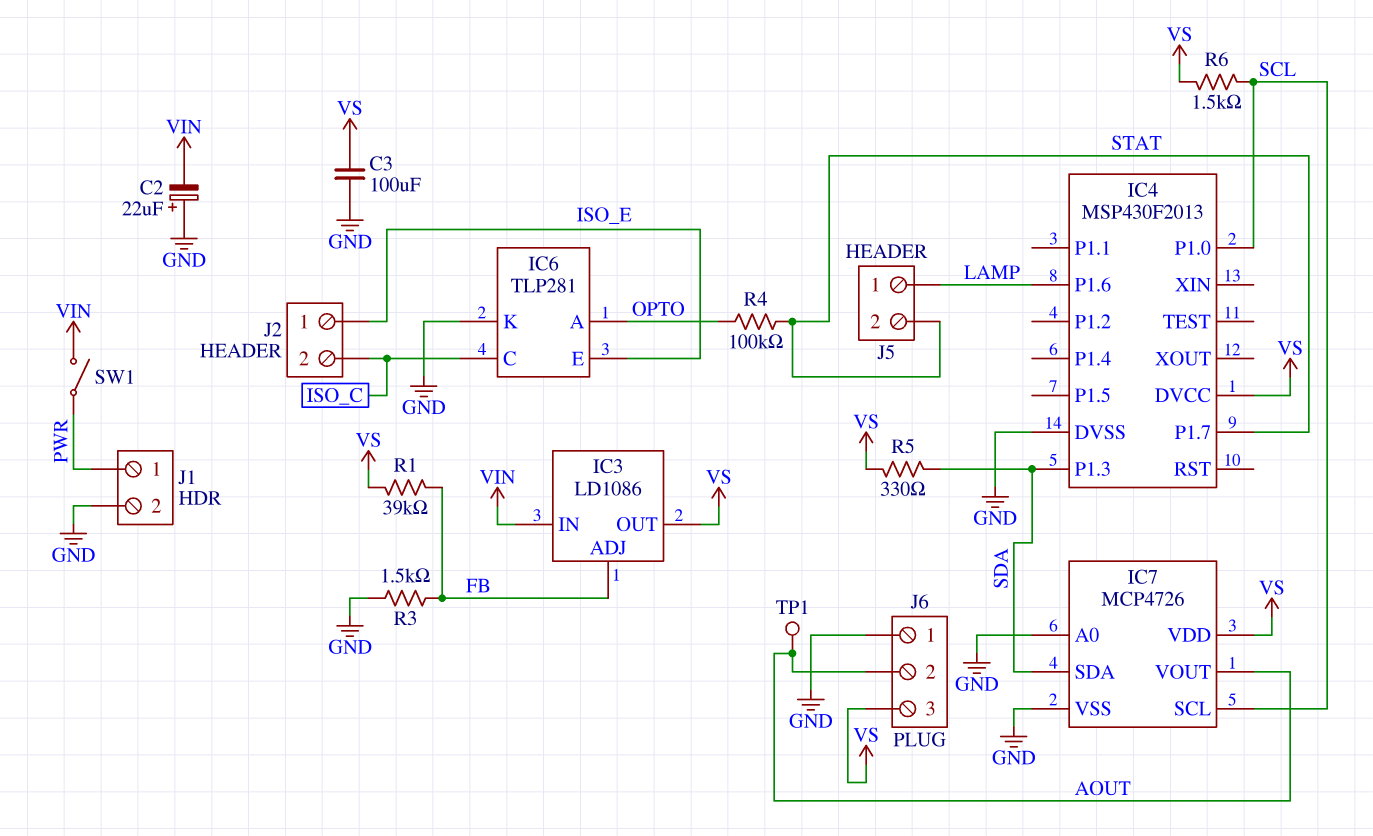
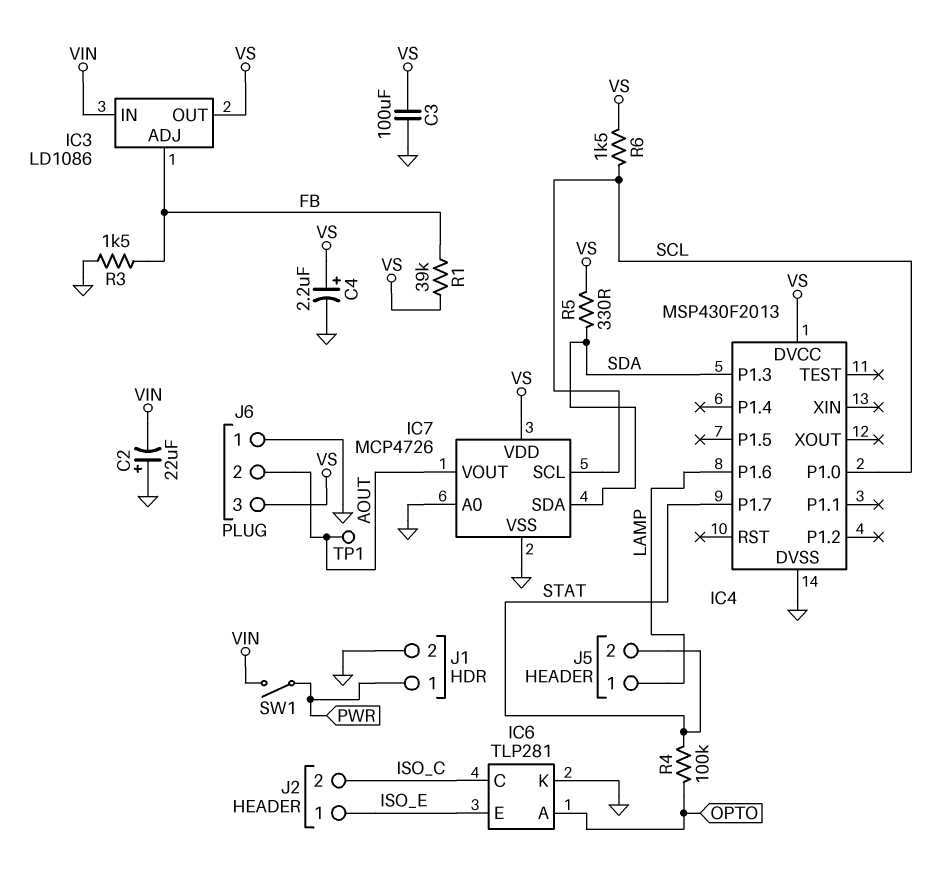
C4: none -> 2.2uF (plus VS, minus GND)

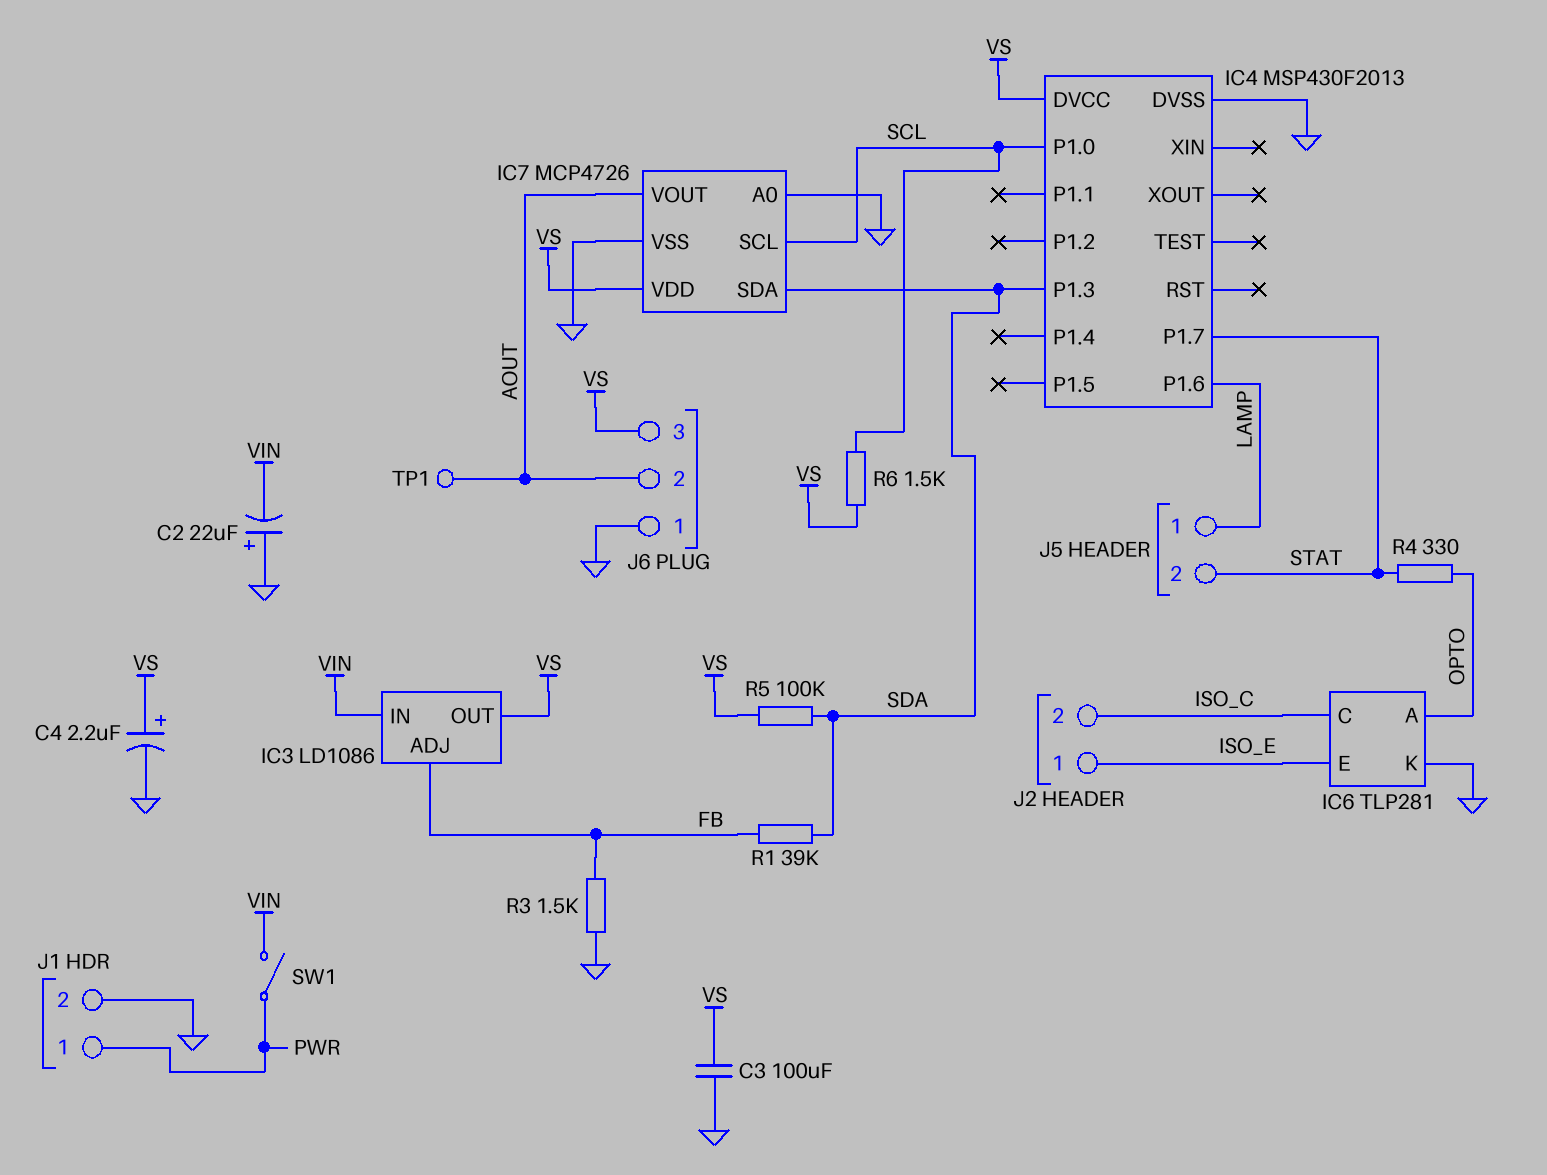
R1: 39k (FB, VS) -> 39k (FB, SDA)
R4: 100k (OPTO, STAT) -> 330 (OPTO, STAT)
R5: 330 (SDA, VS) -> 100k (SDA, VS)

